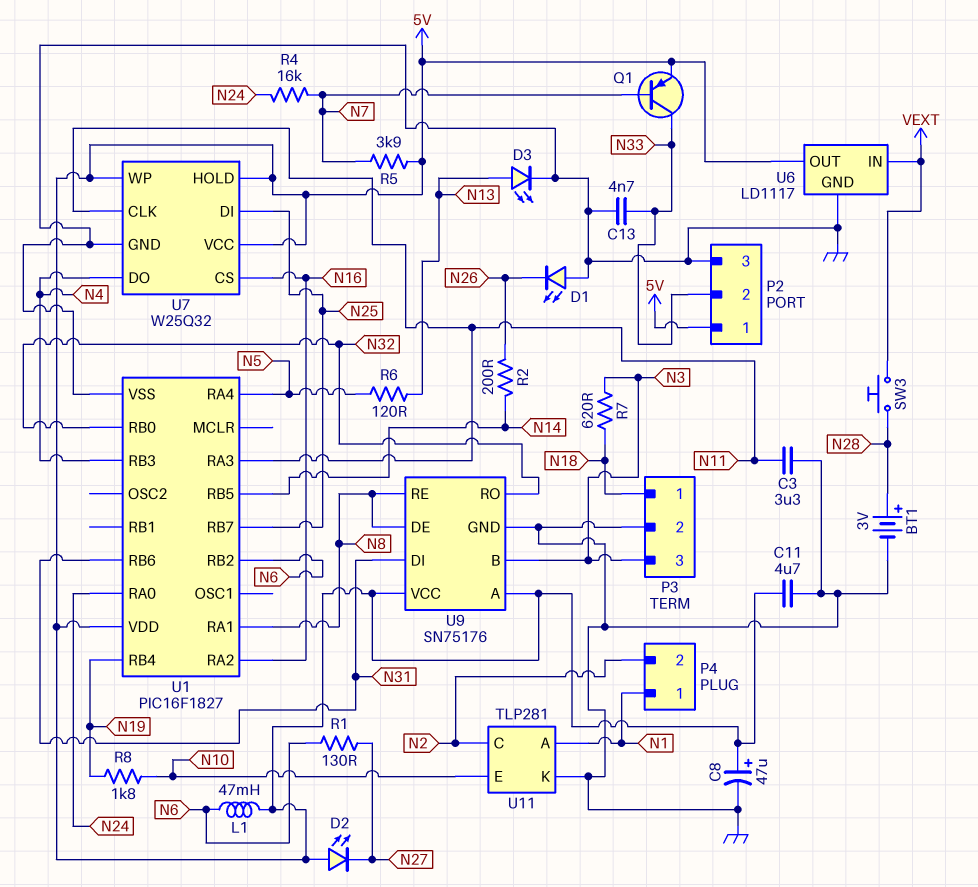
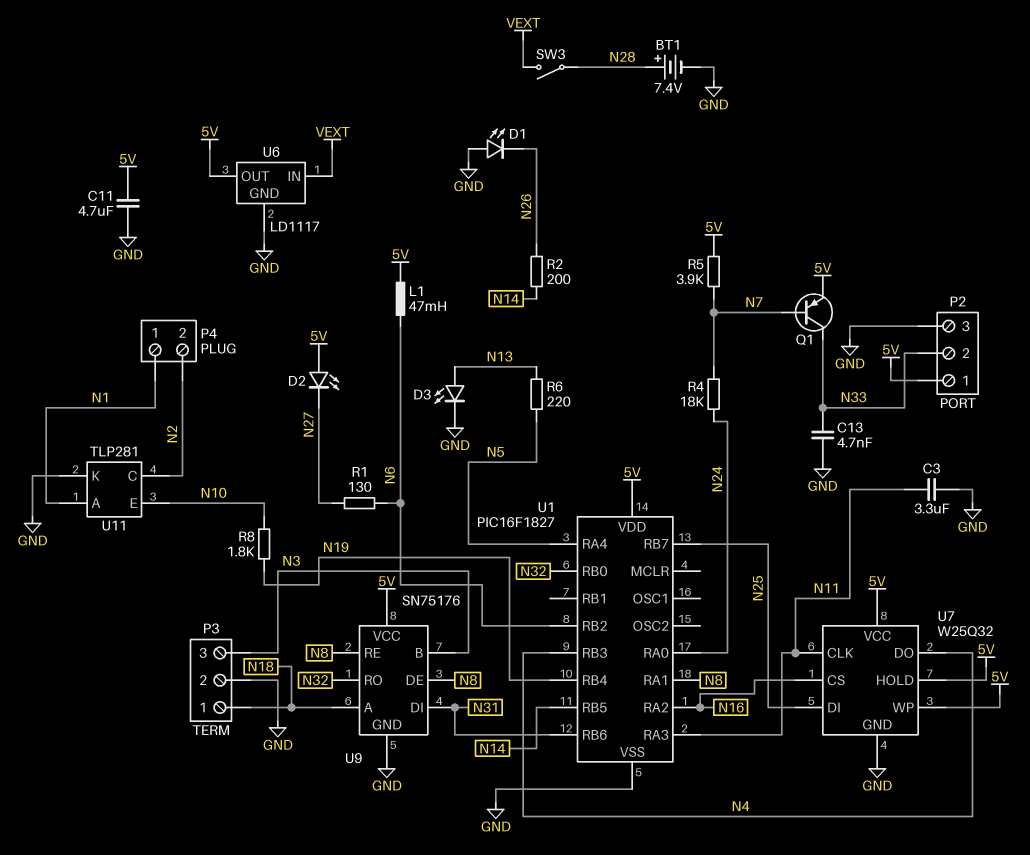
BT1: 3V (plus N28, minus GND) -> 7.4V (plus N28, minus GND)
C8: 47uF (plus 5V, minus GND) -> none
R4: 16k (N7, N24) -> 18k (N7, N24)
R6: 120 (N5, N13) -> 220 (N5, N13)
R7: 620 (N3, N18) -> none
SW3: button (N28, VEXT) -> switch (N28, VEXT)
U9 pin A: 5V -> N18

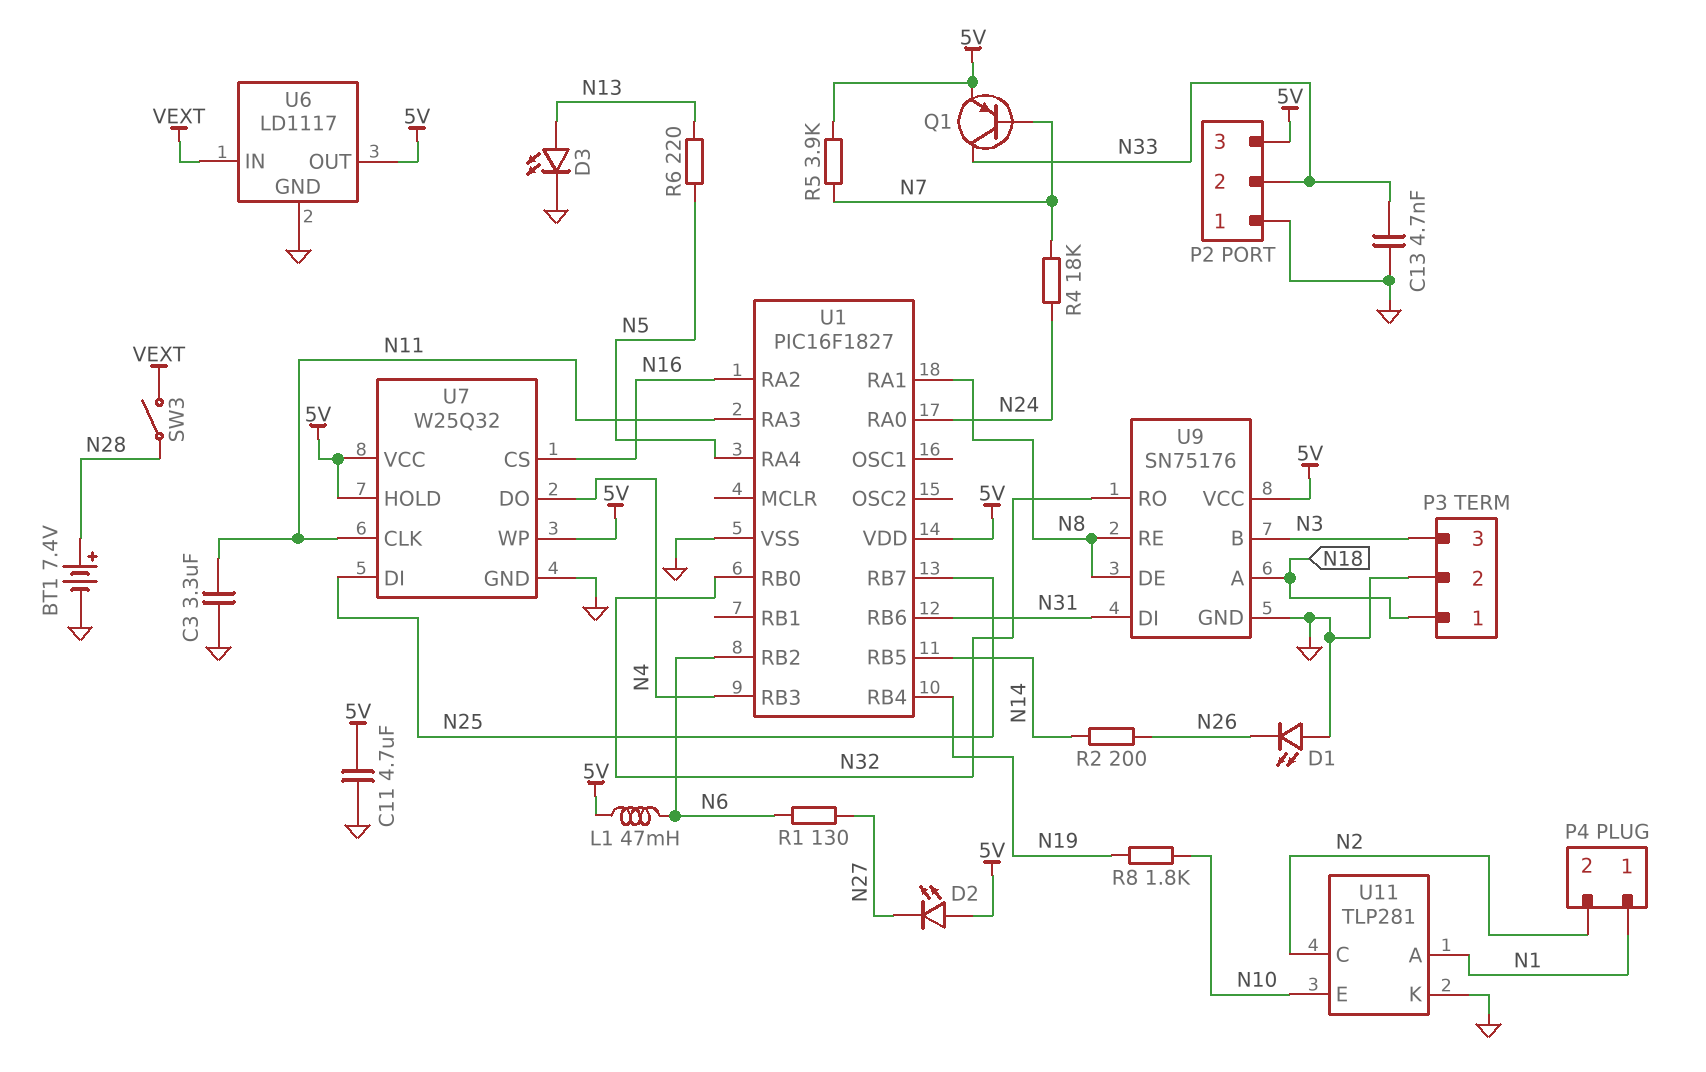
P2 pin 1: 5V -> GND
P2 pin 3: GND -> 5V

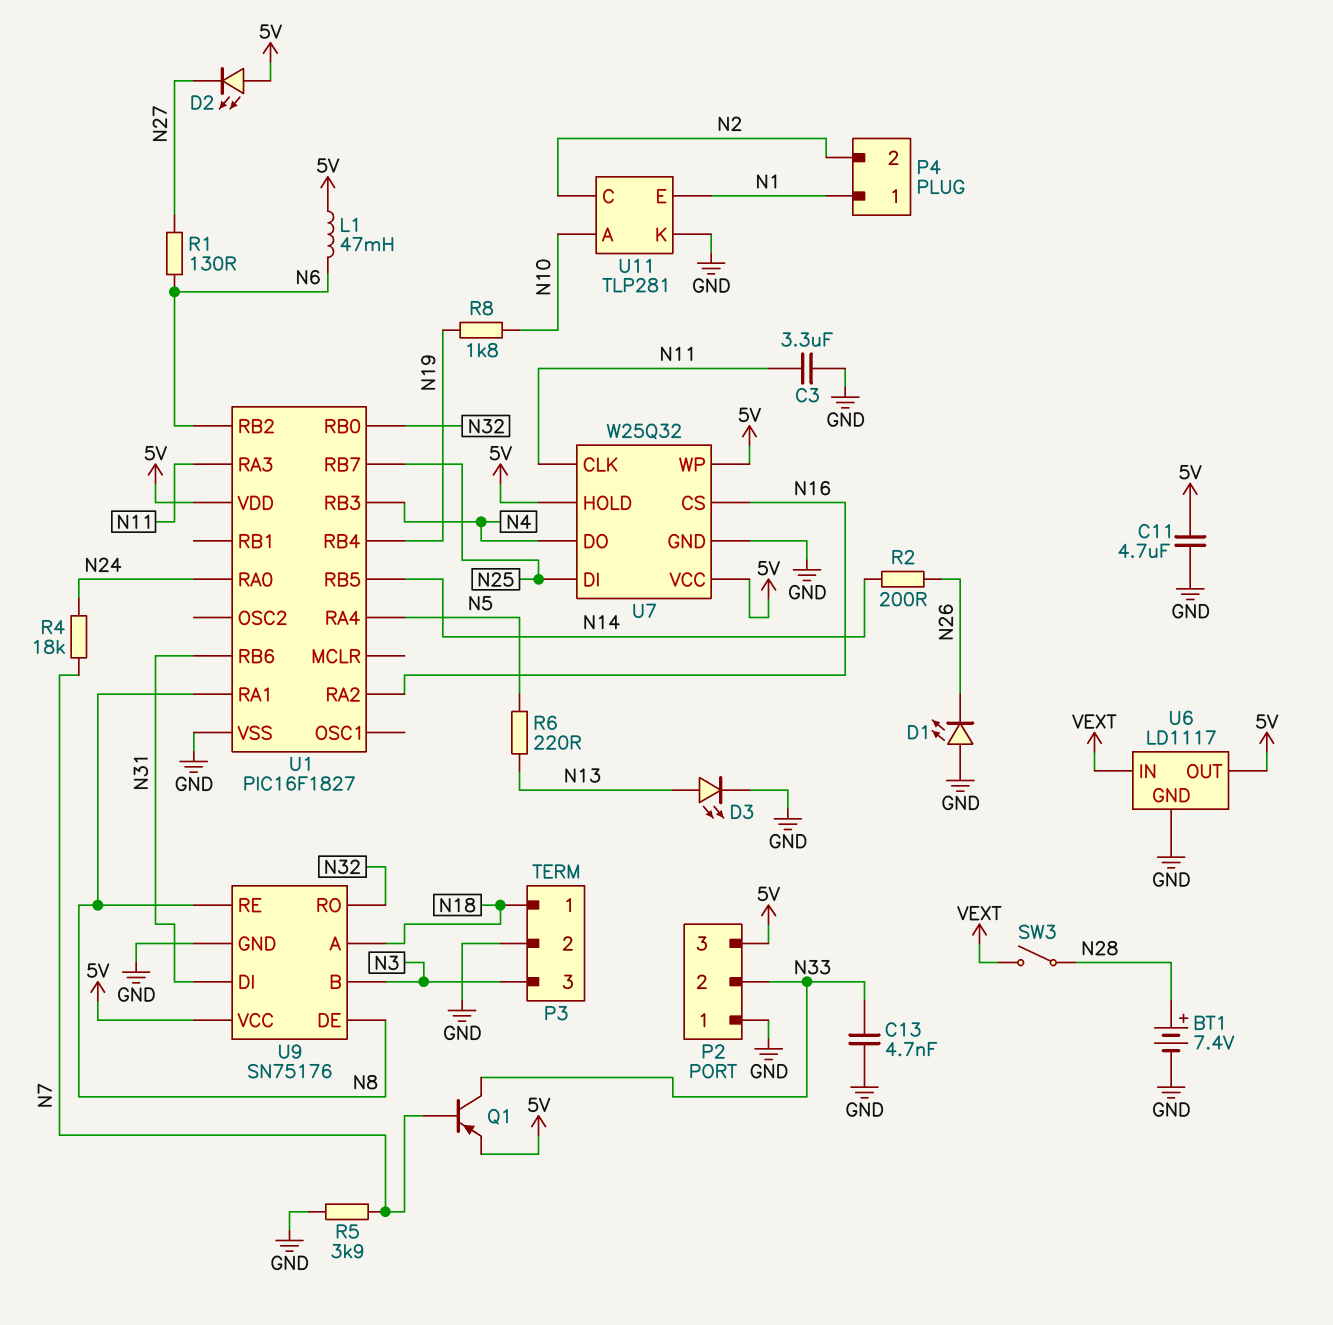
R5: 3.9k (5V, N7) -> 3.9k (GND, N7)
U11 pin A: N1 -> N10
U11 pin E: N10 -> N1

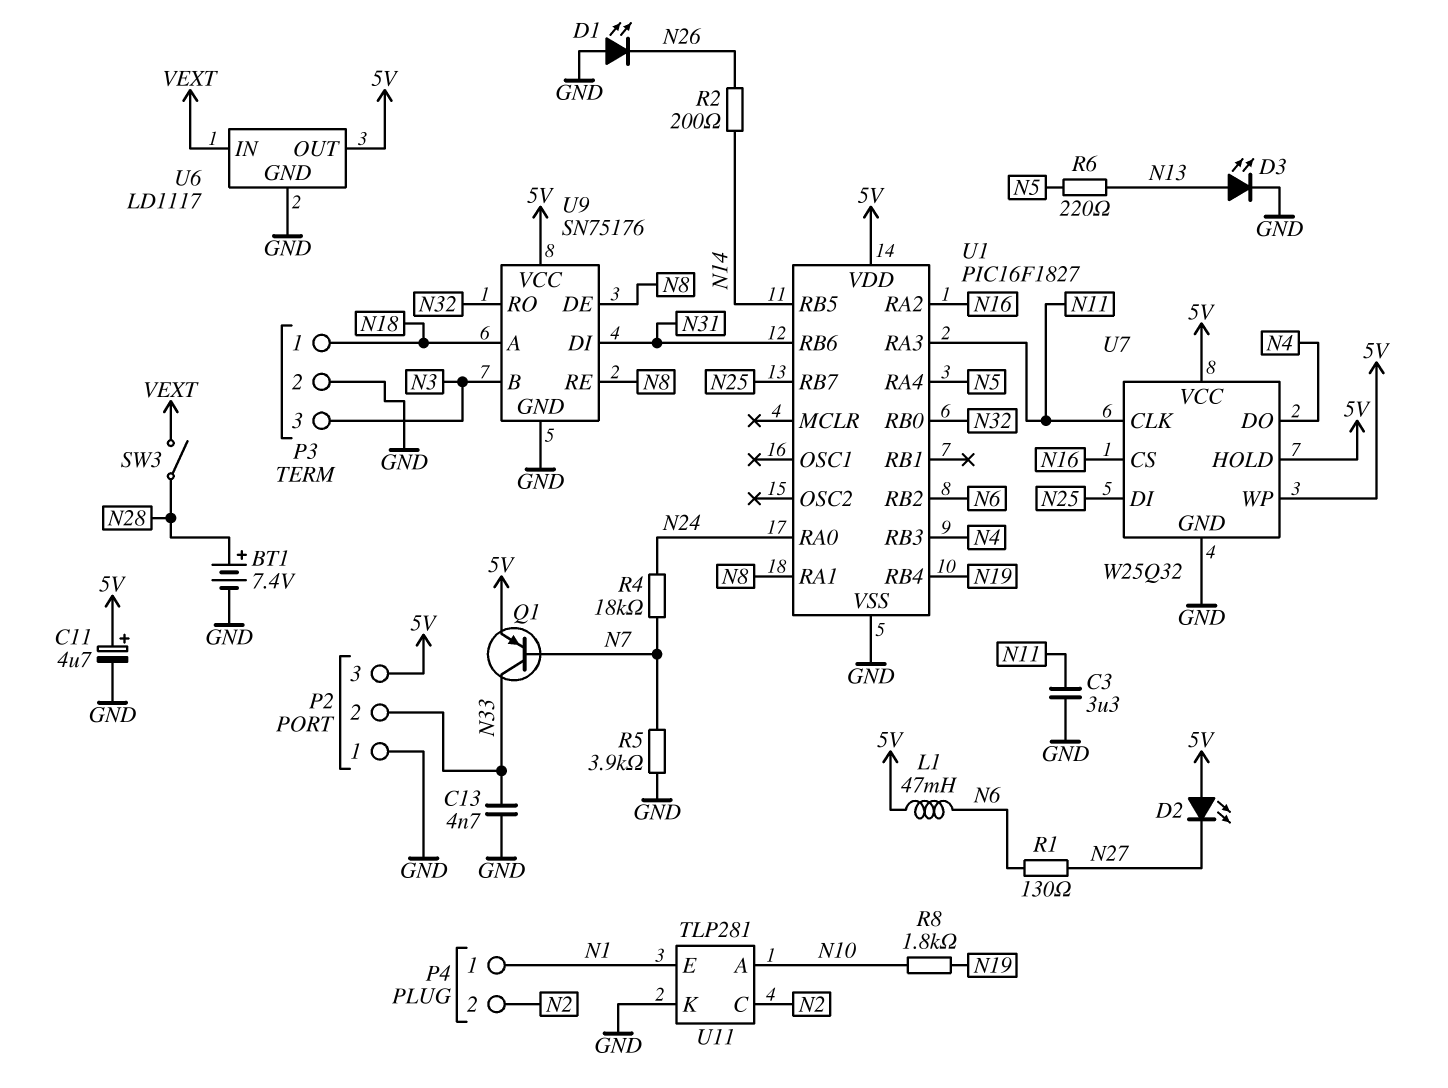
C11: 4.7uF (5V, GND) -> 4.7uF (plus 5V, minus GND)

